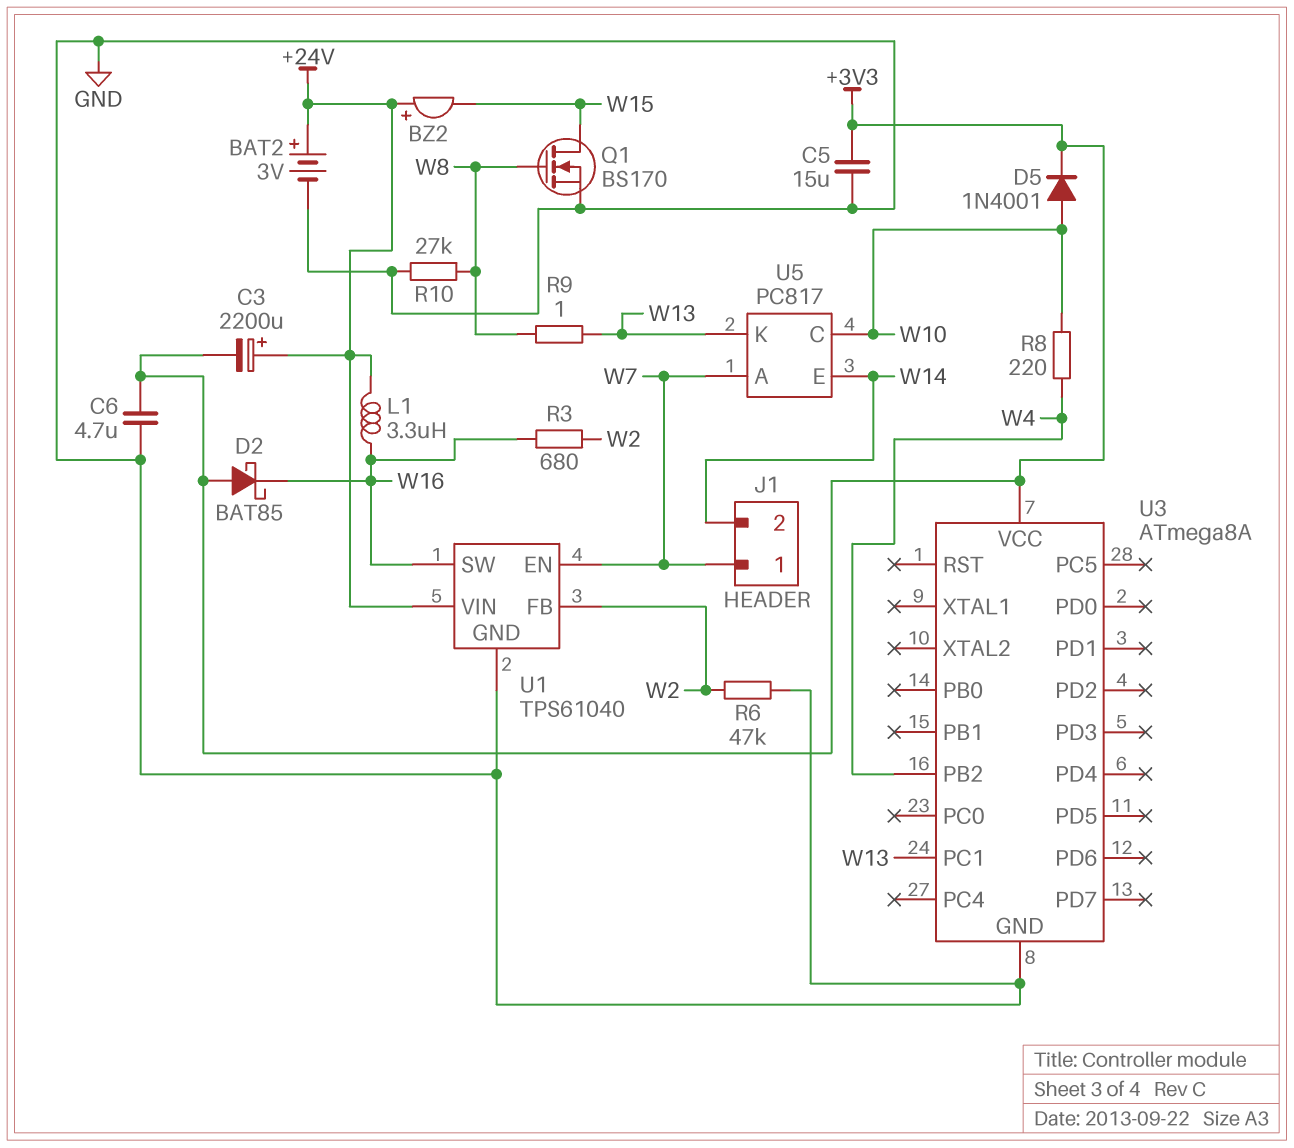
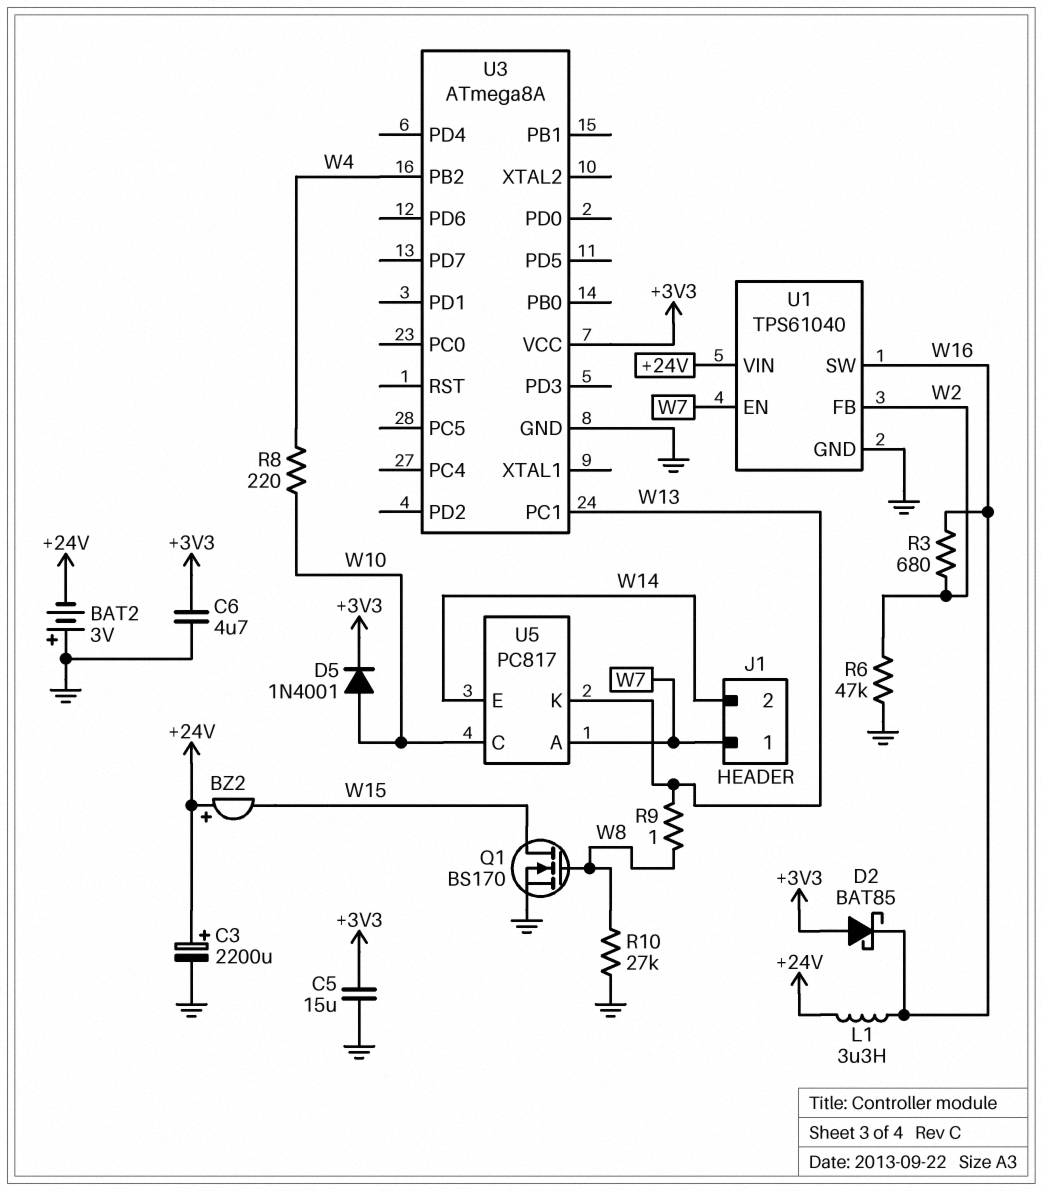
BAT2: 3V (plus +24V, minus GND) -> 3V (plus GND, minus +24V)
C3: 2200uF (plus +24V, minus +3V3) -> 2200uF (plus +24V, minus GND)

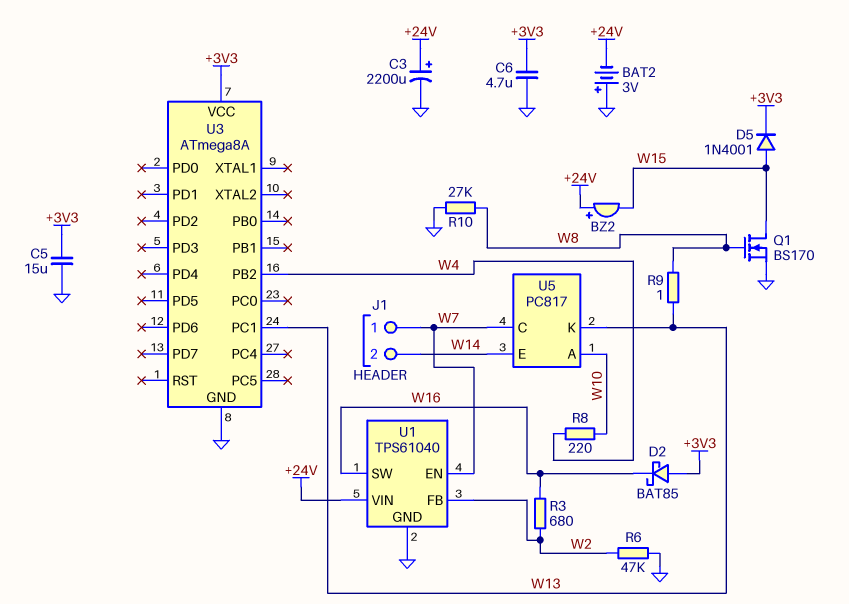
D5: diode 1N4001 (A W10, K +3V3) -> diode 1N4001 (A W15, K +3V3)
L1: 3.3uH (+24V, W16) -> none
U5 pin A: W7 -> W10
U5 pin C: W10 -> W7

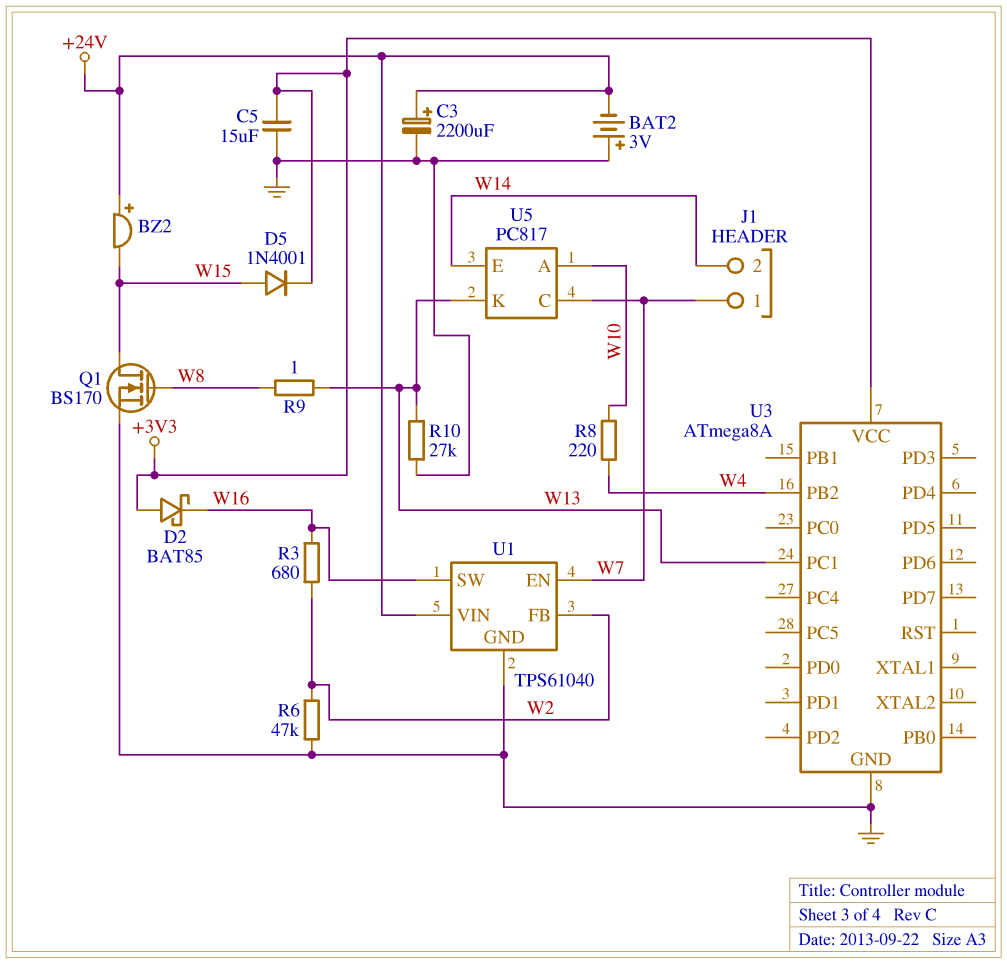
C6: 4.7uF (+3V3, GND) -> none
R10: 27k (GND, W8) -> 27k (GND, W13)

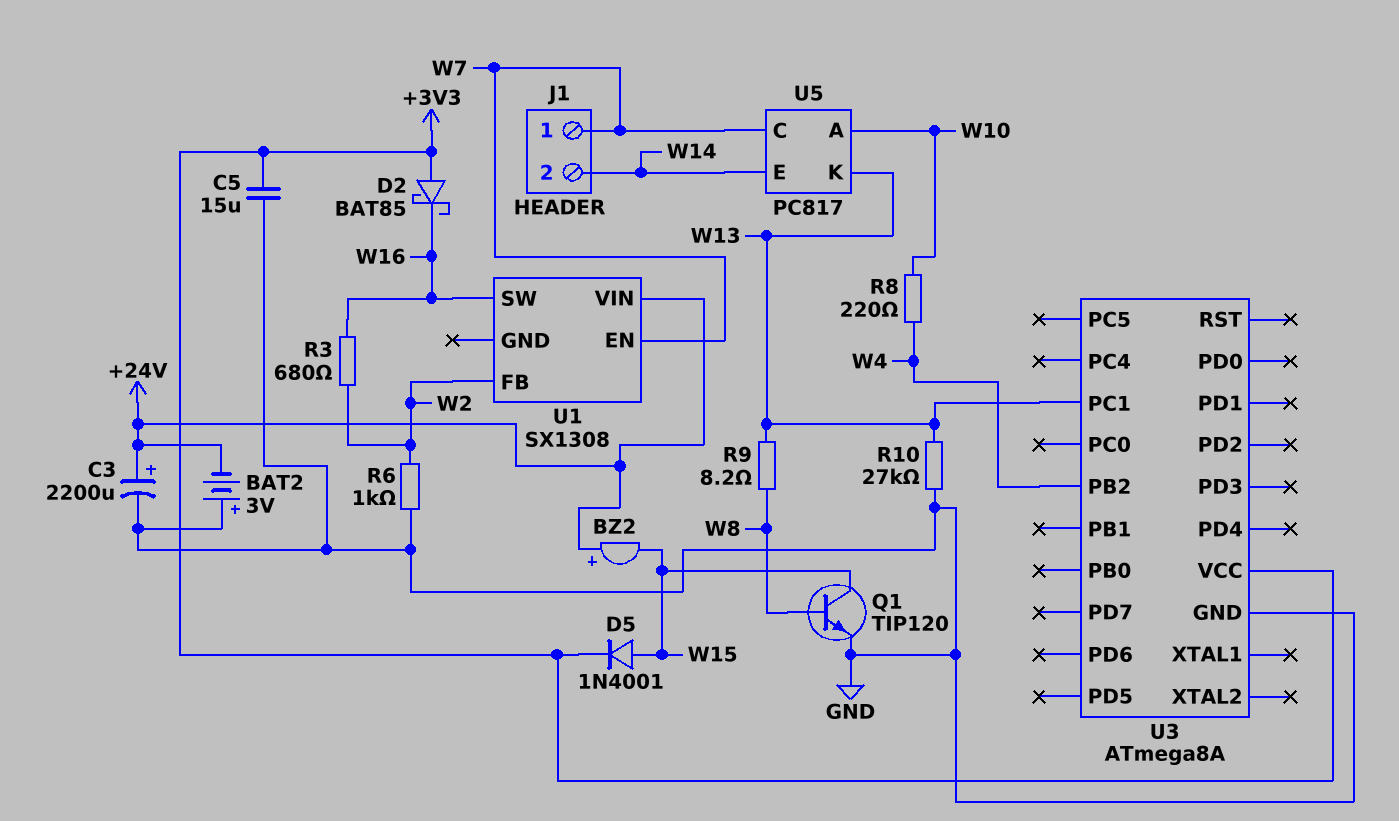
Q1: NMOS BS170 (G W8, D W15, S GND) -> NPN TIP120 (B W8, C W15, E GND)
R6: 47k (GND, W2) -> 1k (GND, W2)
R9: 1 (W8, W13) -> 8.2 (W8, W13)
U1: TPS61040 -> SX1308
U1 pin GND: GND -> none

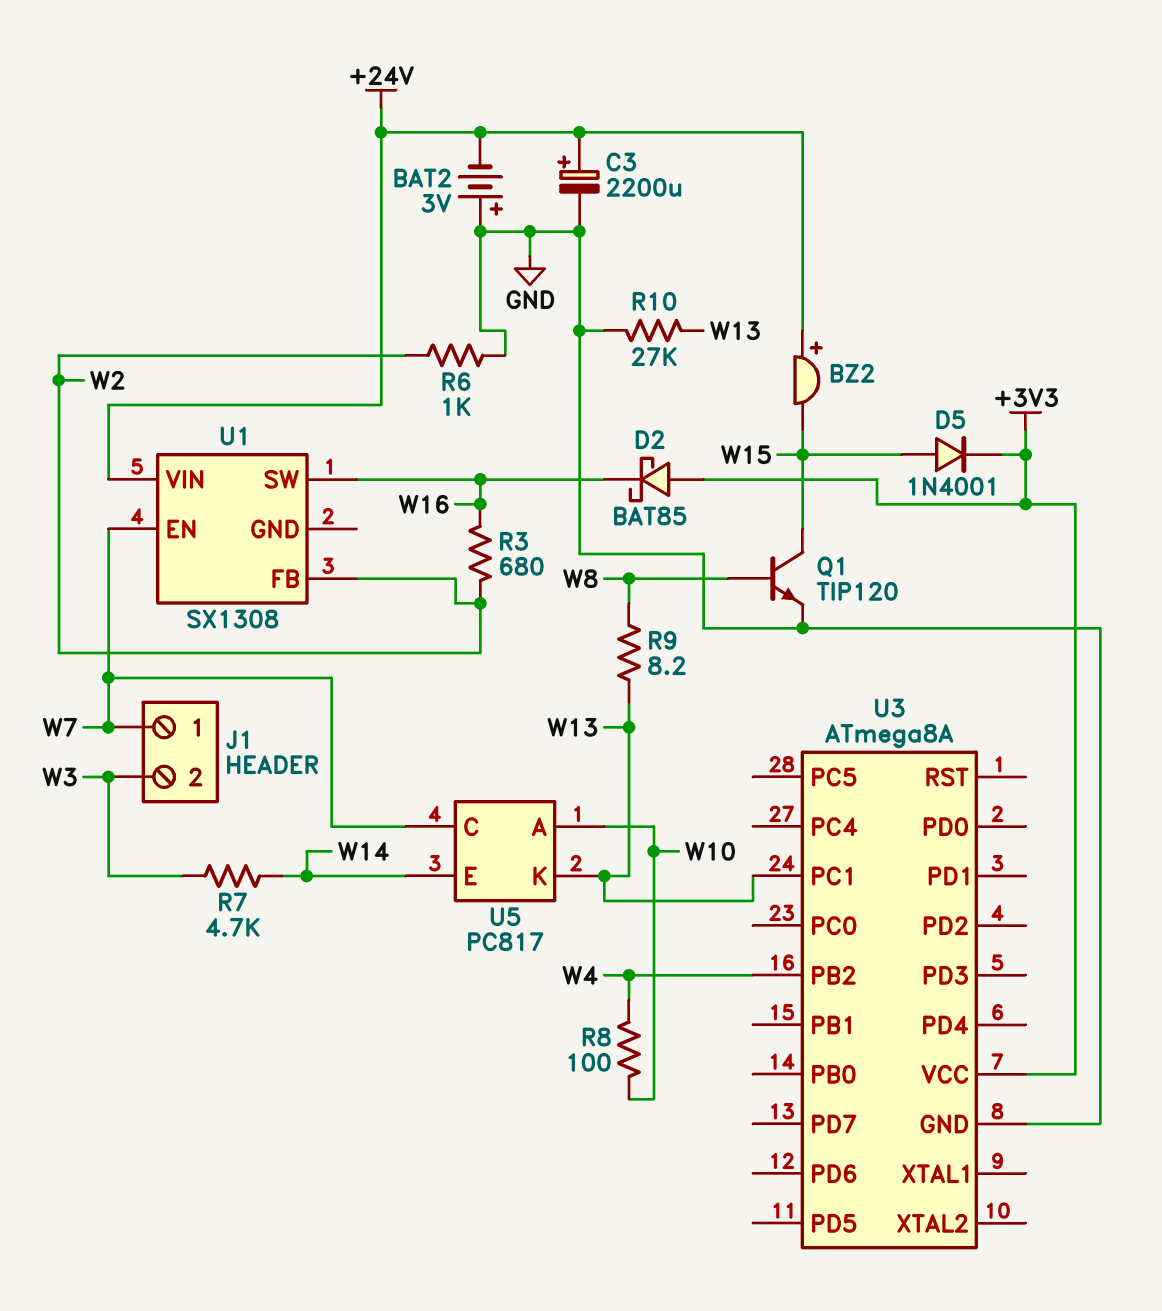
C5: 15uF (+3V3, GND) -> none
J1 pin 2: W14 -> W3
R7: none -> 4.7k (W3, W14)
R8: 220 (W4, W10) -> 100 (W4, W10)

